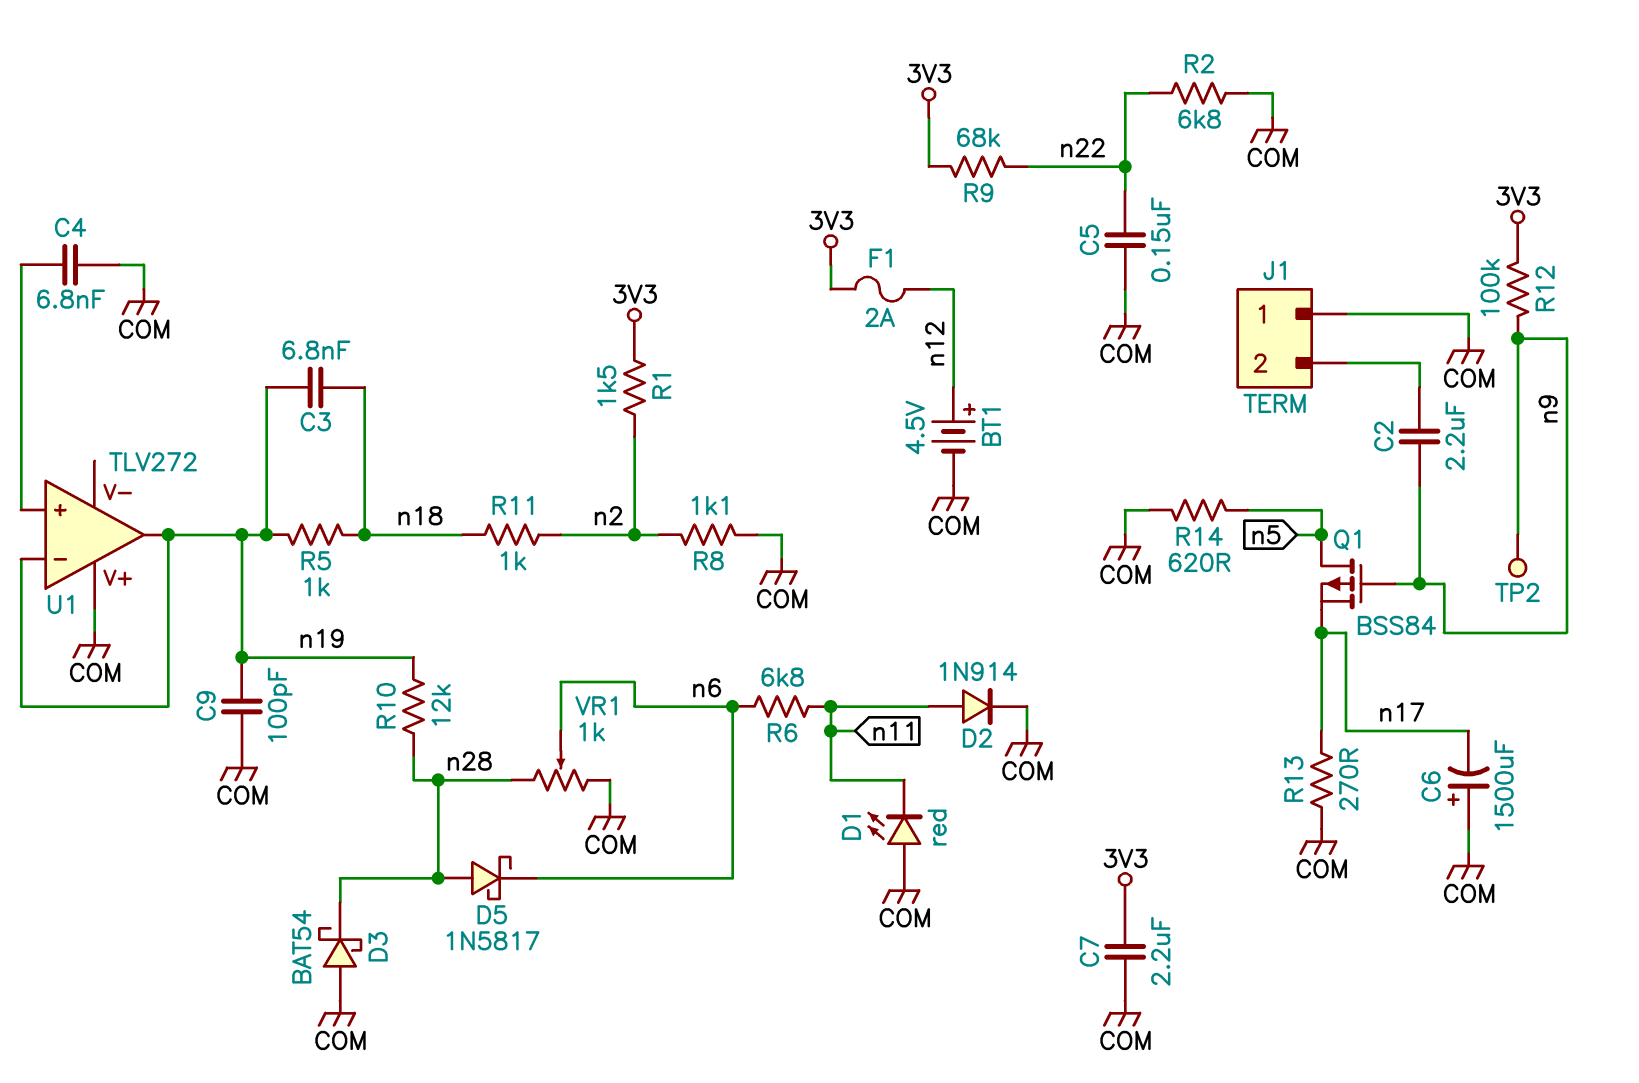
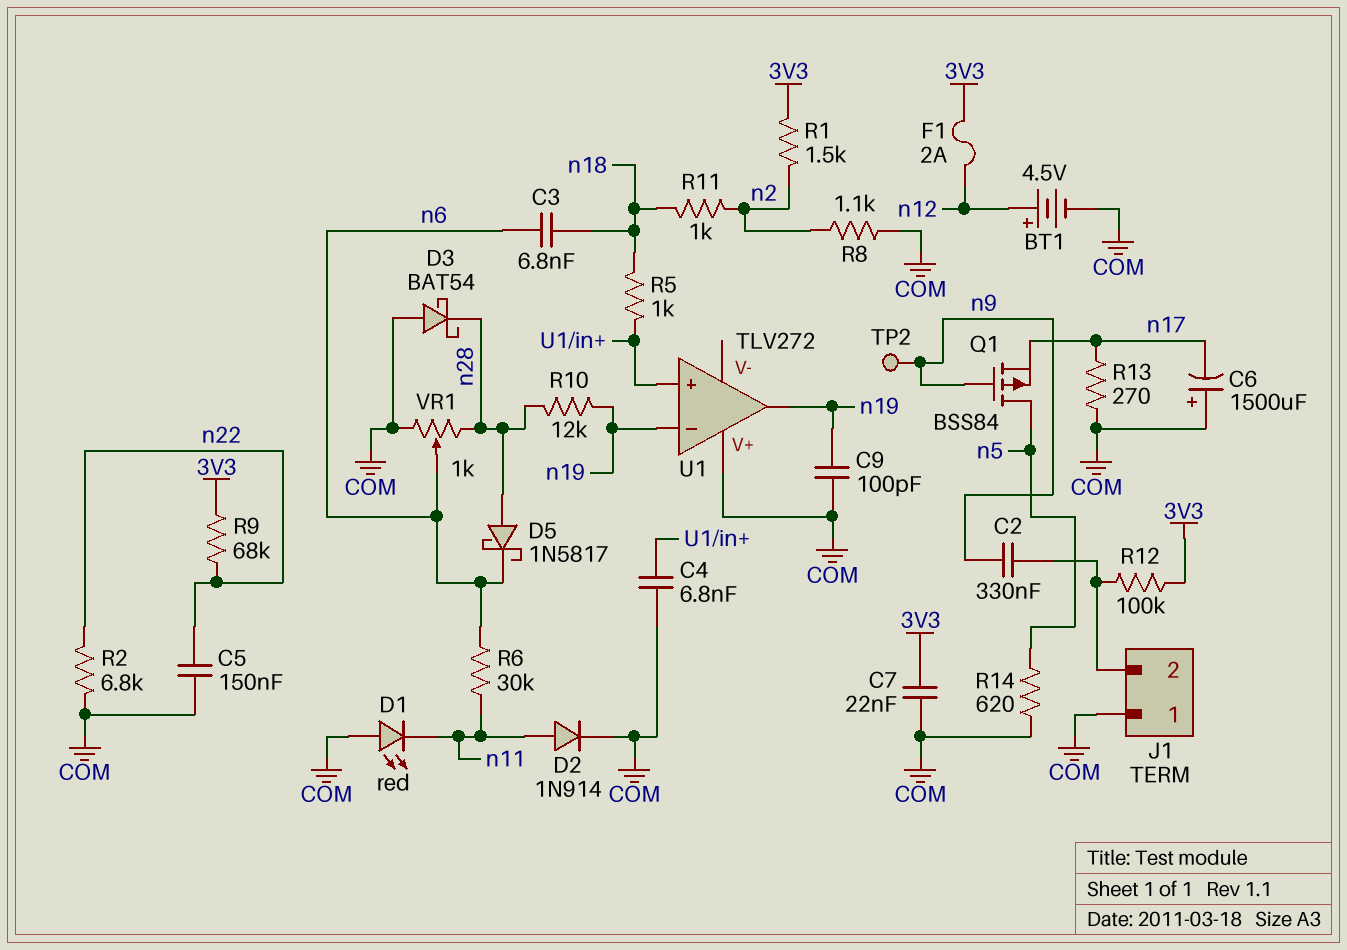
C2: 2.2uF (J1/2, n9) -> 330nF (J1/2, n9)
C3: 6.8nF (n18, n19) -> 6.8nF (n6, n18)
C7: 2.2uF (3V3, COM) -> 22nF (3V3, COM)
R5: 1k (n18, n19) -> 1k (U1/in+, n18)
R6: 6.8k (n6, n11) -> 30k (n6, n11)
R12: 100k (3V3, n9) -> 100k (3V3, J1/2)

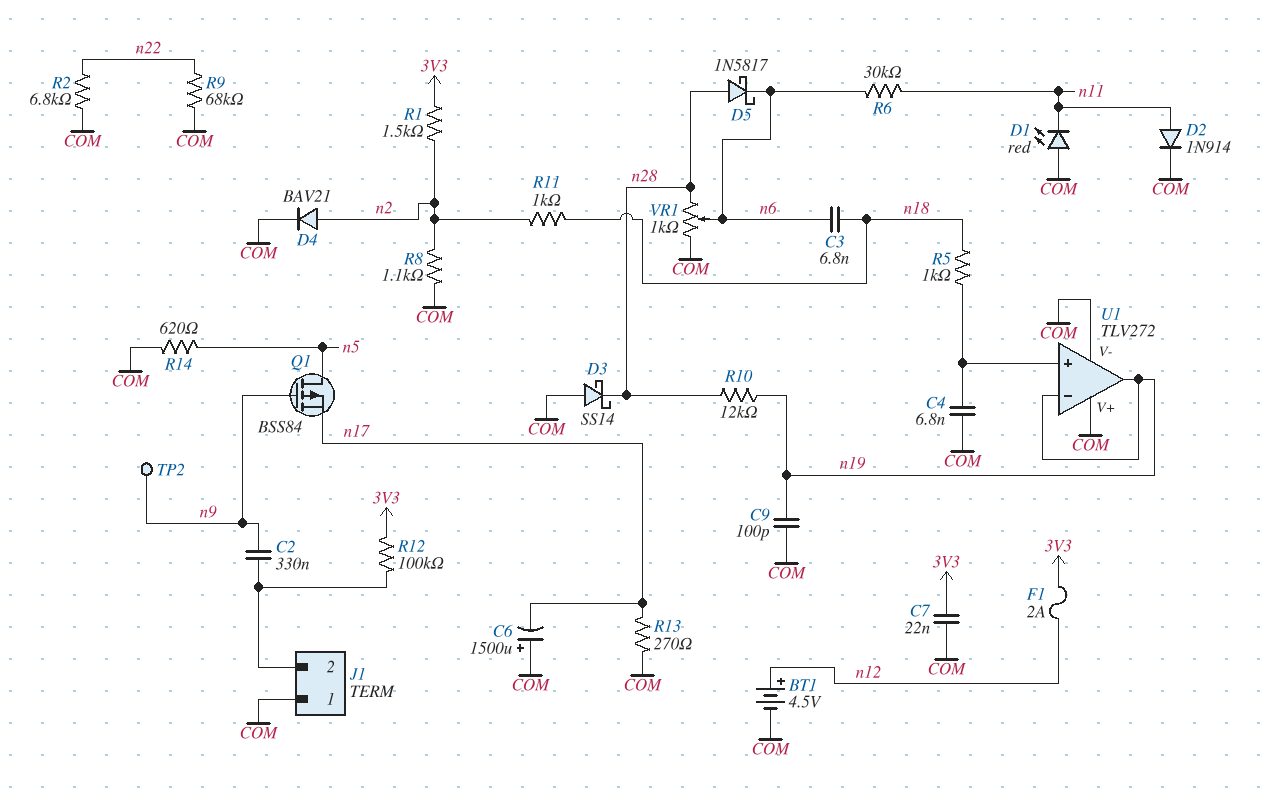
C5: 150nF (COM, n22) -> none
D3: schottky BAT54 (A COM, K n28) -> schottky SS14 (A COM, K n28)
D4: none -> diode BAV21 (A n2, K COM)
R9: 68k (3V3, n22) -> 68k (COM, n22)
U1 pin V-: none -> COM

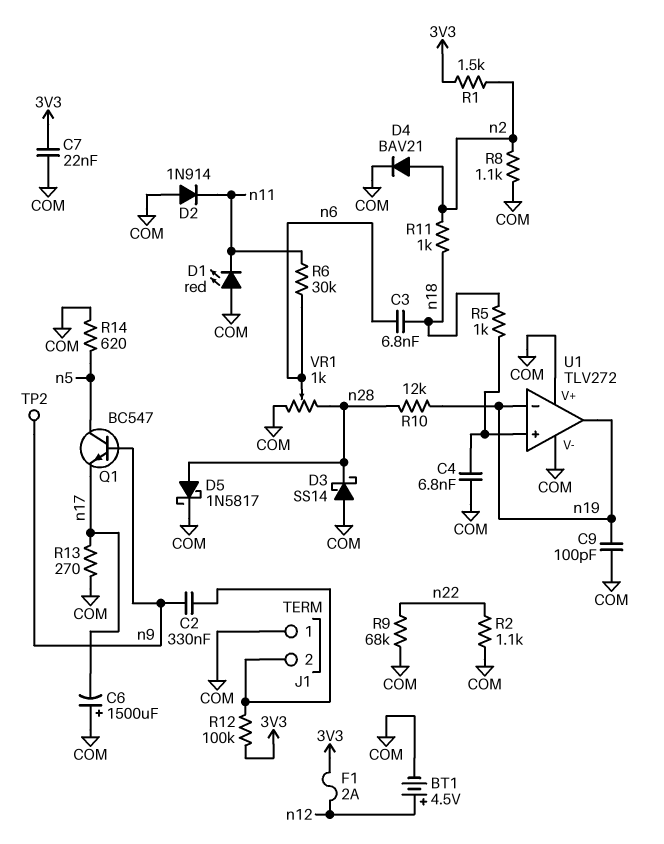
D2: diode 1N914 (A n11, K COM) -> diode 1N914 (A COM, K n11)
D5: schottky 1N5817 (A n28, K n6) -> schottky 1N5817 (A n28, K COM)
Q1: PMOS BSS84 (G n9, D n5, S n17) -> NPN BC547 (B n9, C n5, E n17)
R2: 6.8k (COM, n22) -> 1.1k (COM, n22)

